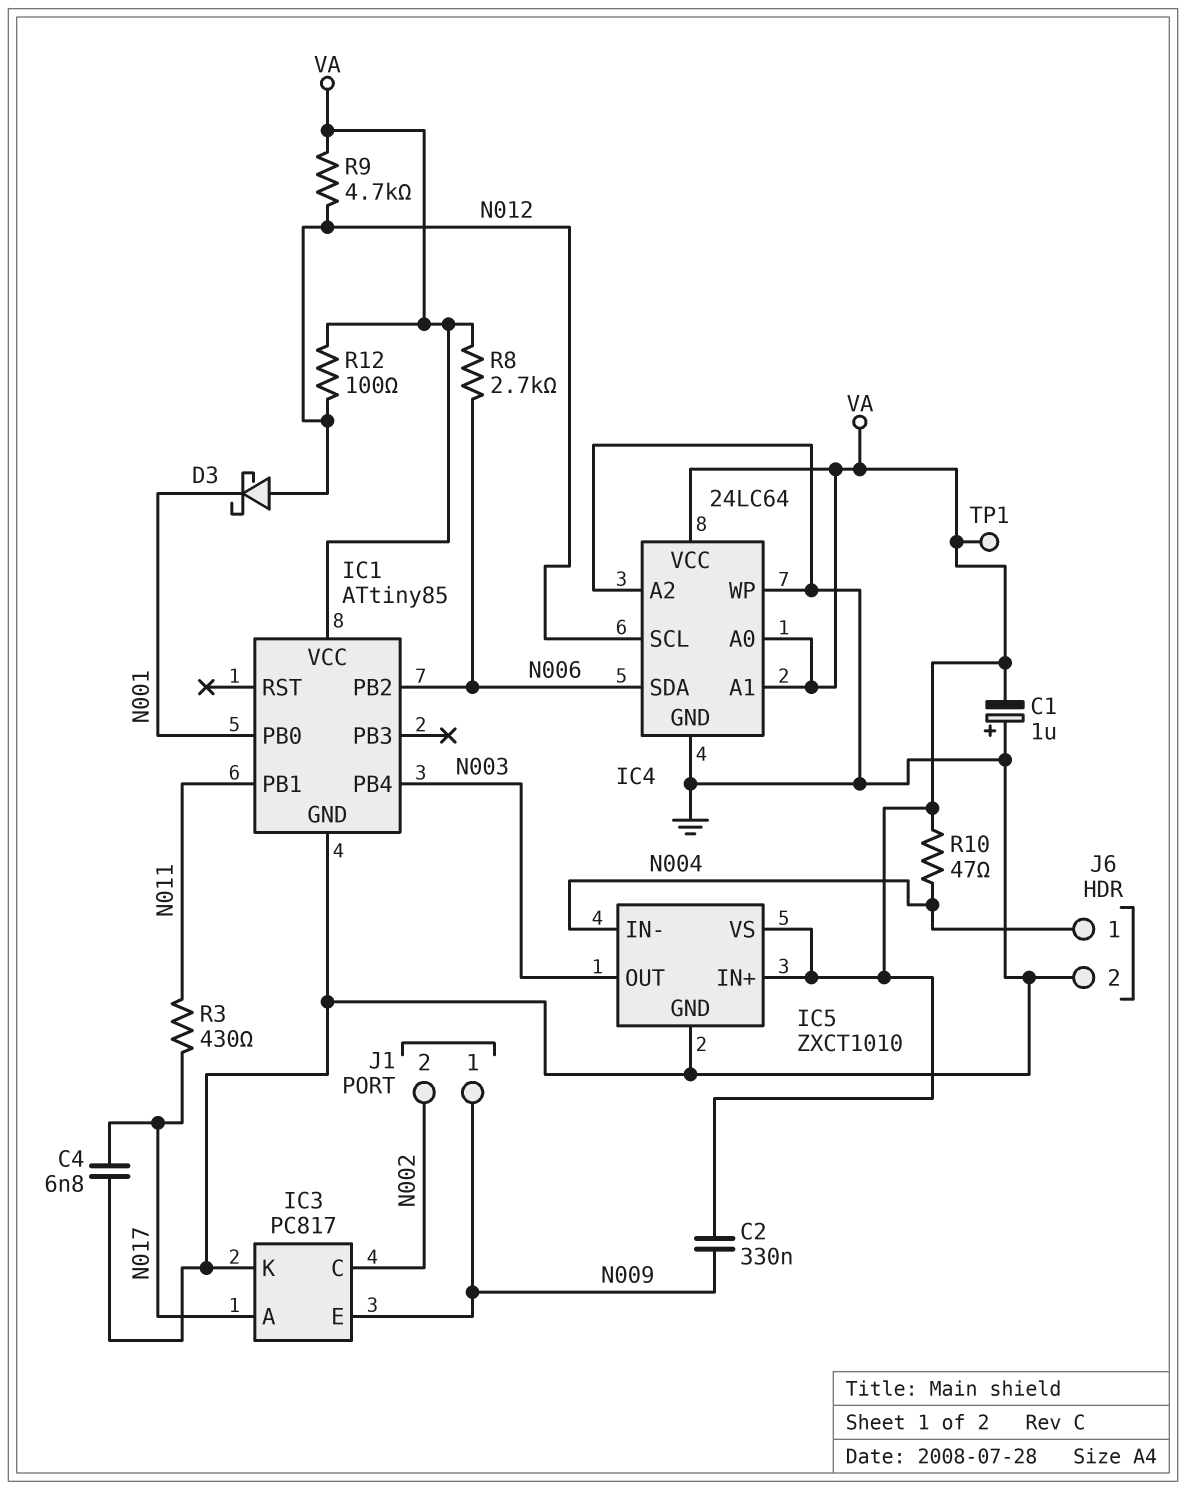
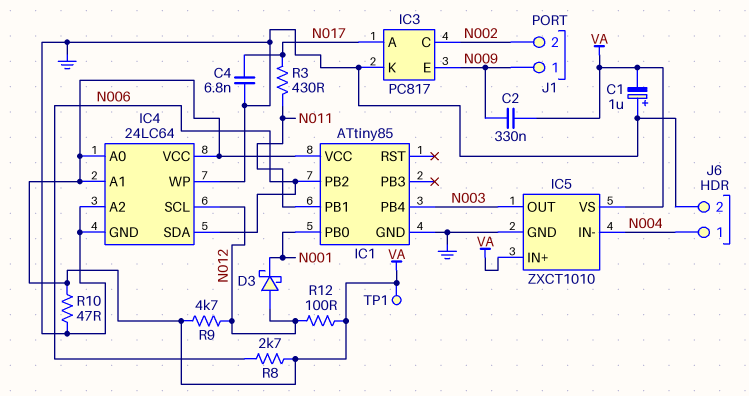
R10: 47 (N004, VA) -> 47 (GND, VA)

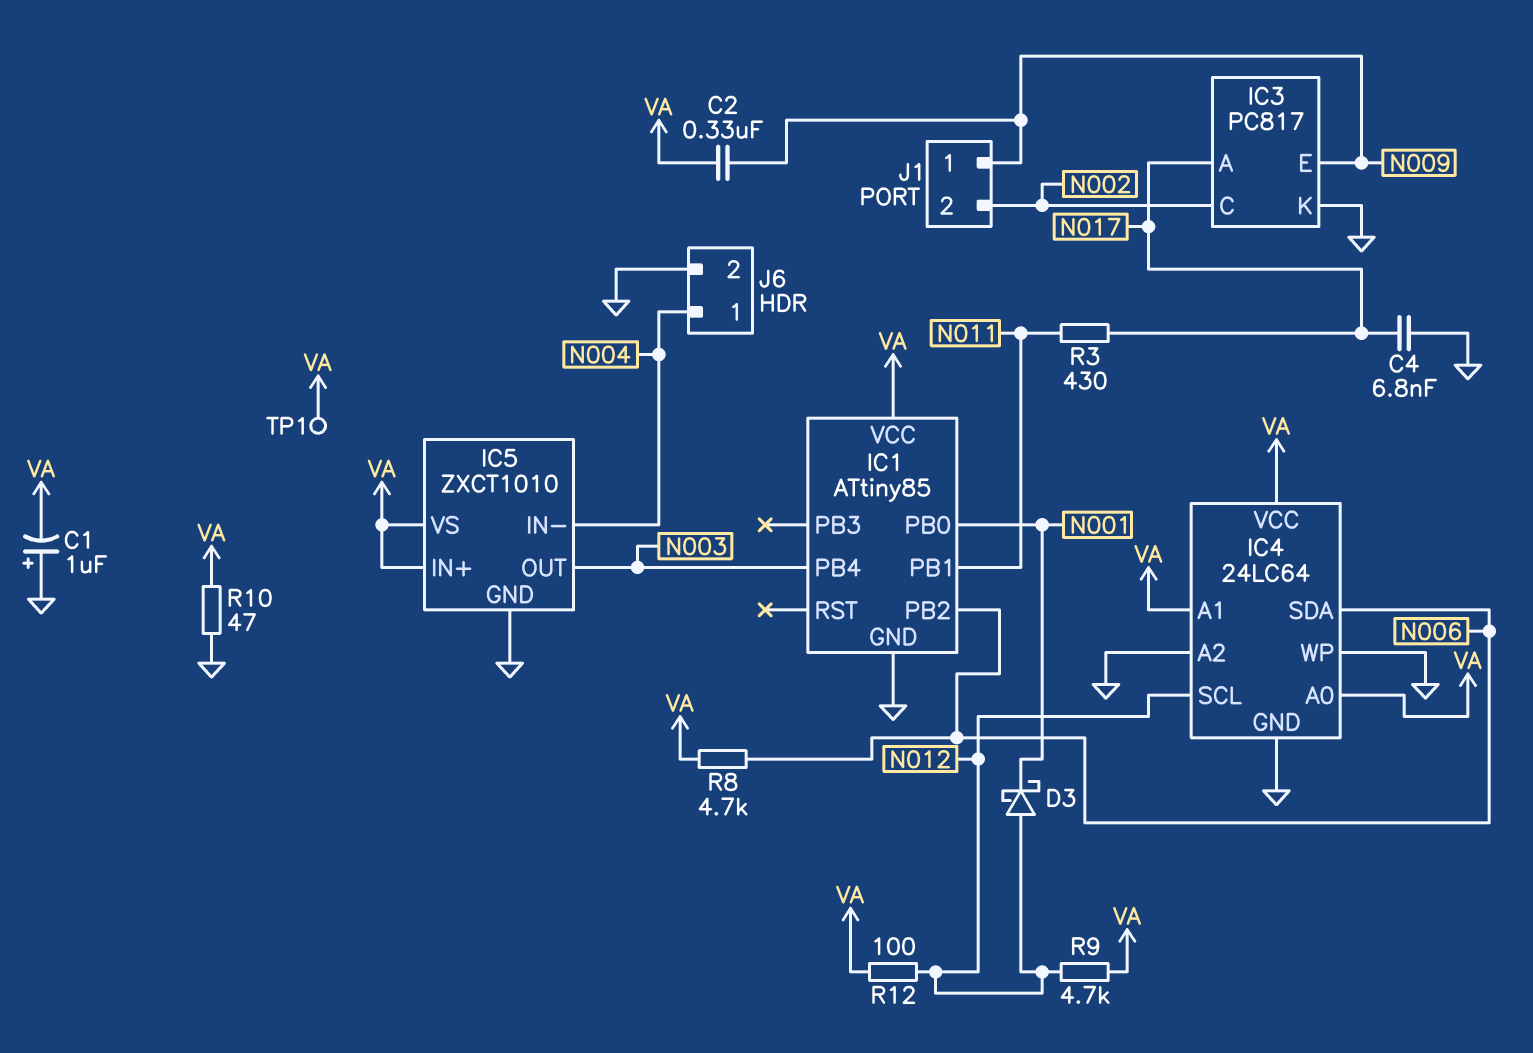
R8: 2.7k (N006, VA) -> 4.7k (N006, VA)

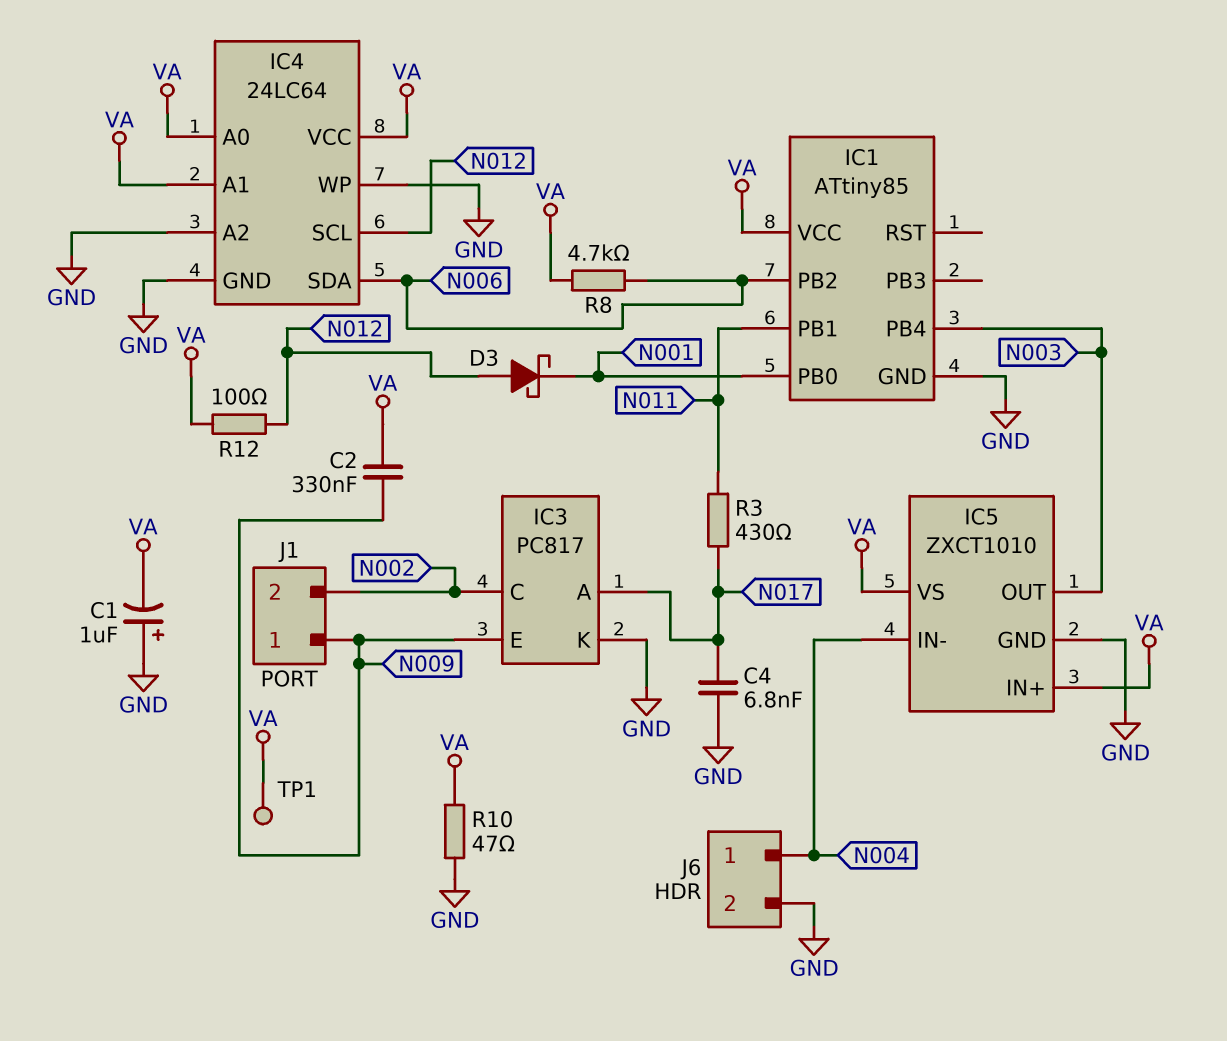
R9: 4.7k (N012, VA) -> none

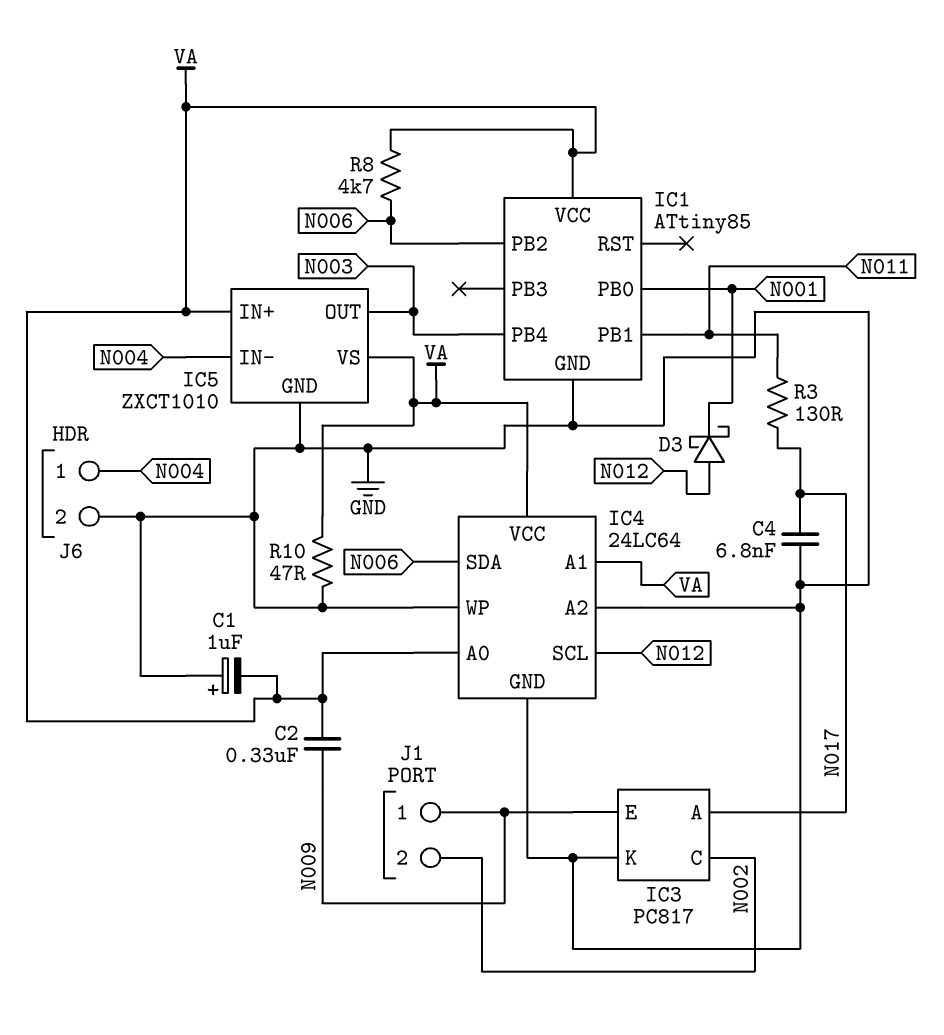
R3: 430 (N011, N017) -> 130 (N011, N017)
R12: 100 (N012, VA) -> none
TP1: test point (VA) -> none

